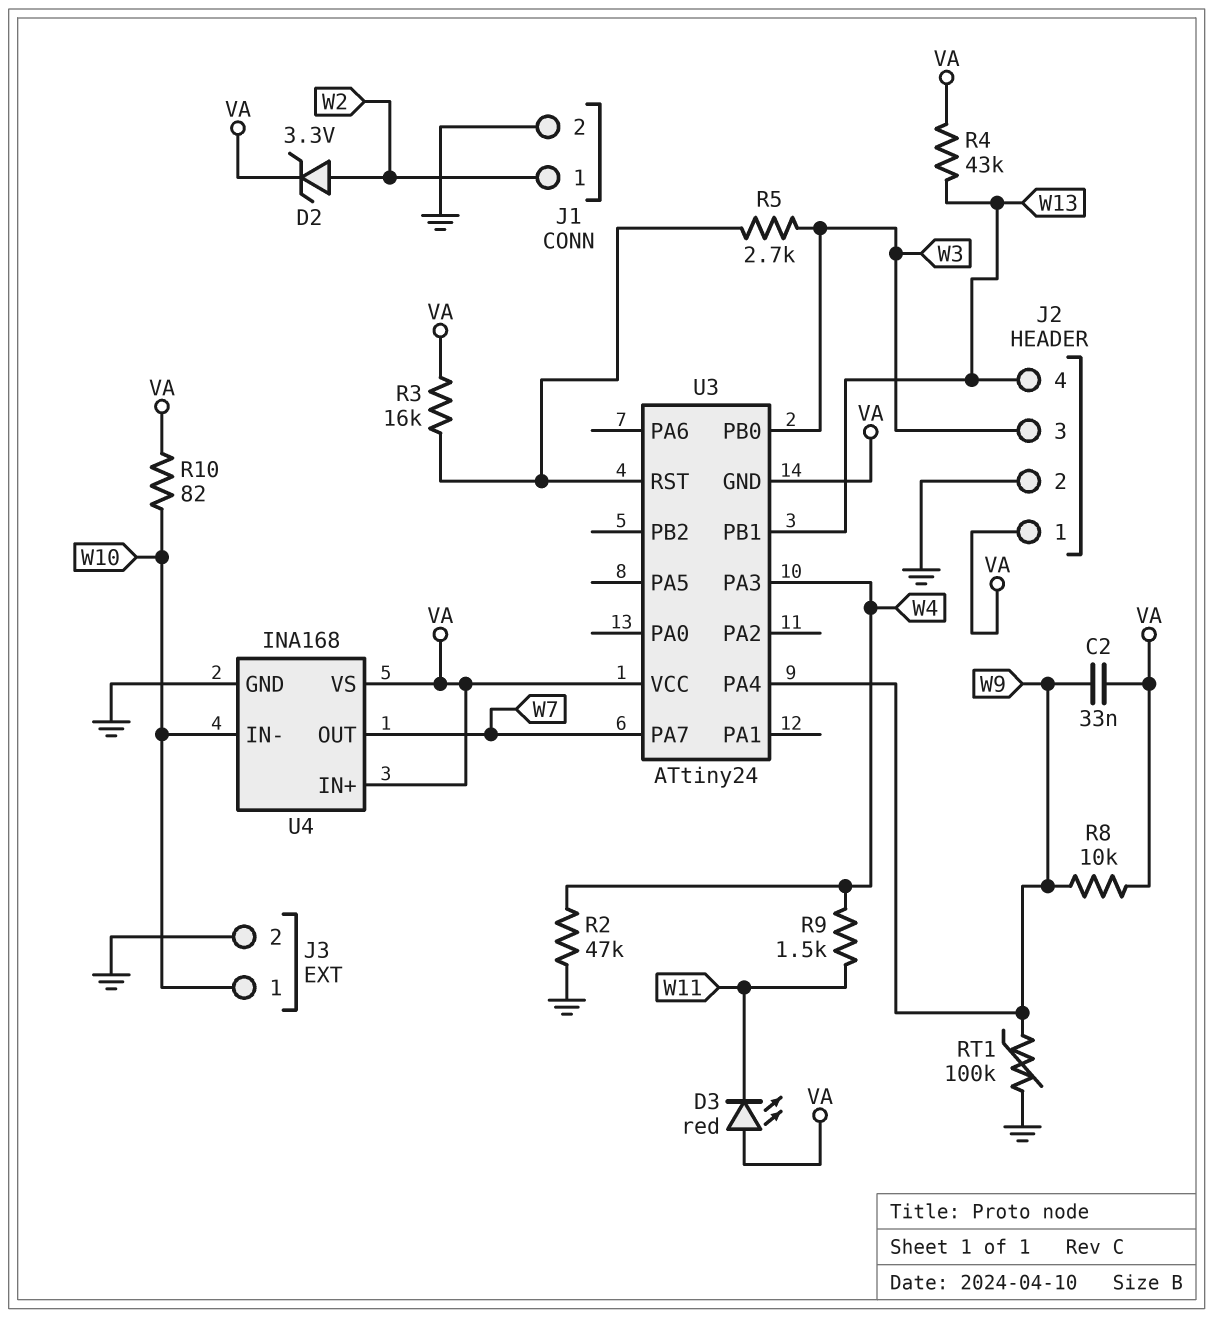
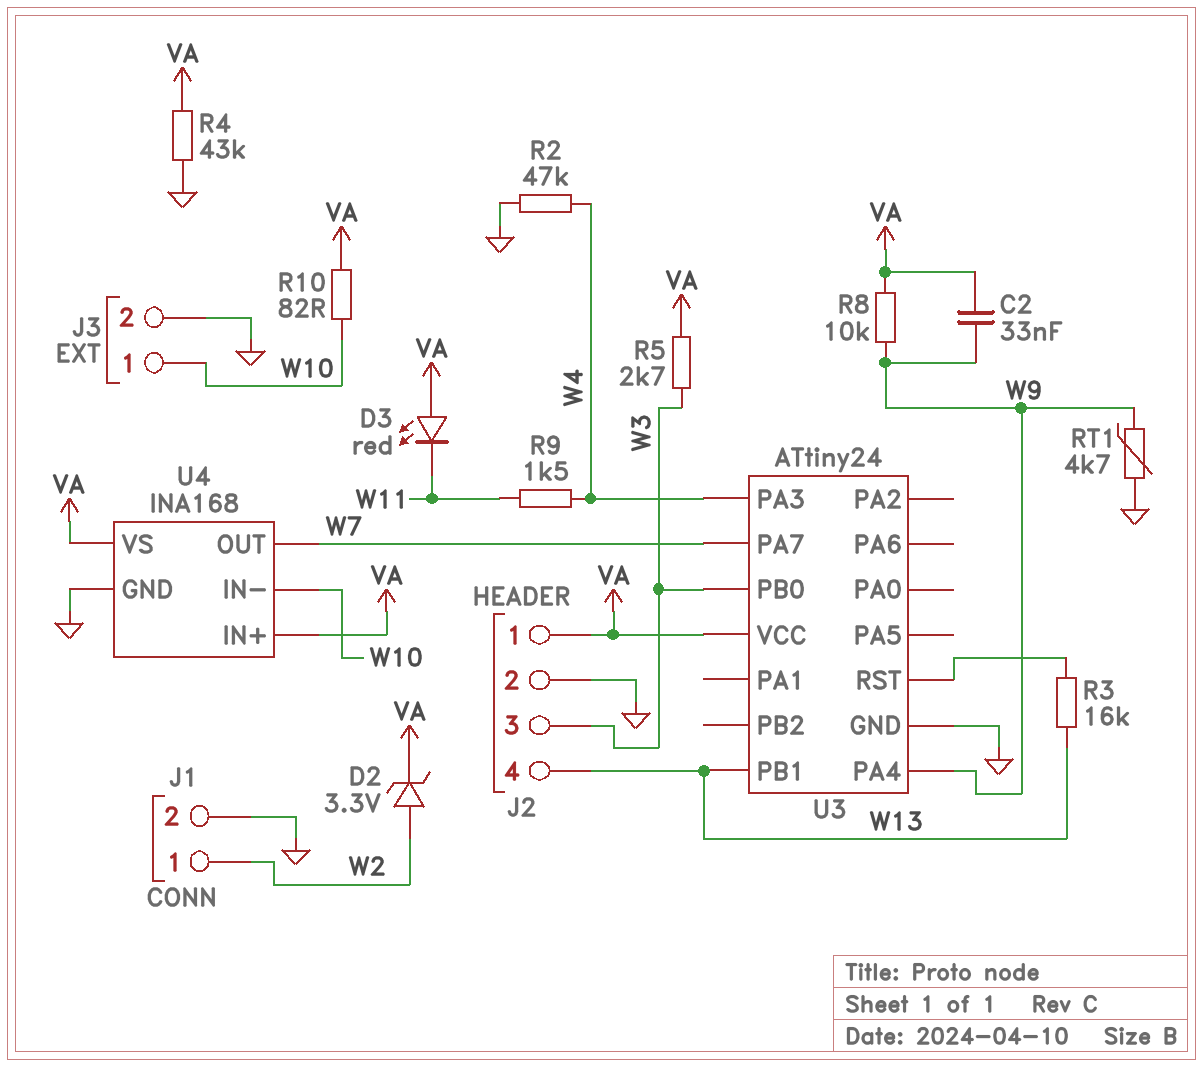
R3: 16k (U3/RST, VA) -> 16k (U3/RST, W13)
R4: 43k (VA, W13) -> 43k (GND, VA)
R5: 2.7k (U3/RST, W3) -> 2.7k (VA, W3)
RT1: 100k (GND, W9) -> 4.7k (GND, W9)
U3 pin GND: VA -> GND

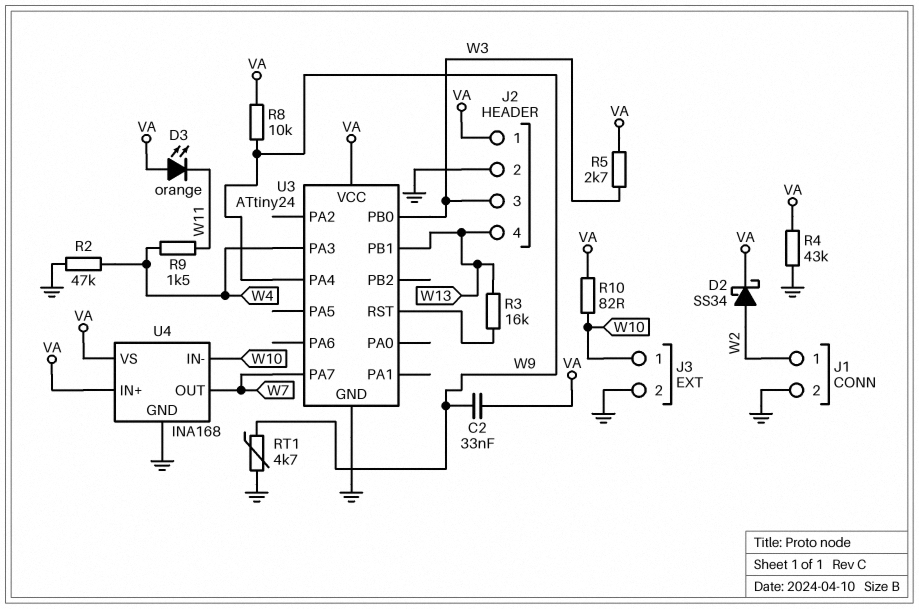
D2: zener 3.3V (A W2, K VA) -> schottky SS34 (A W2, K VA)
D3: LED red (A VA, K W11) -> LED orange (A VA, K W11)

